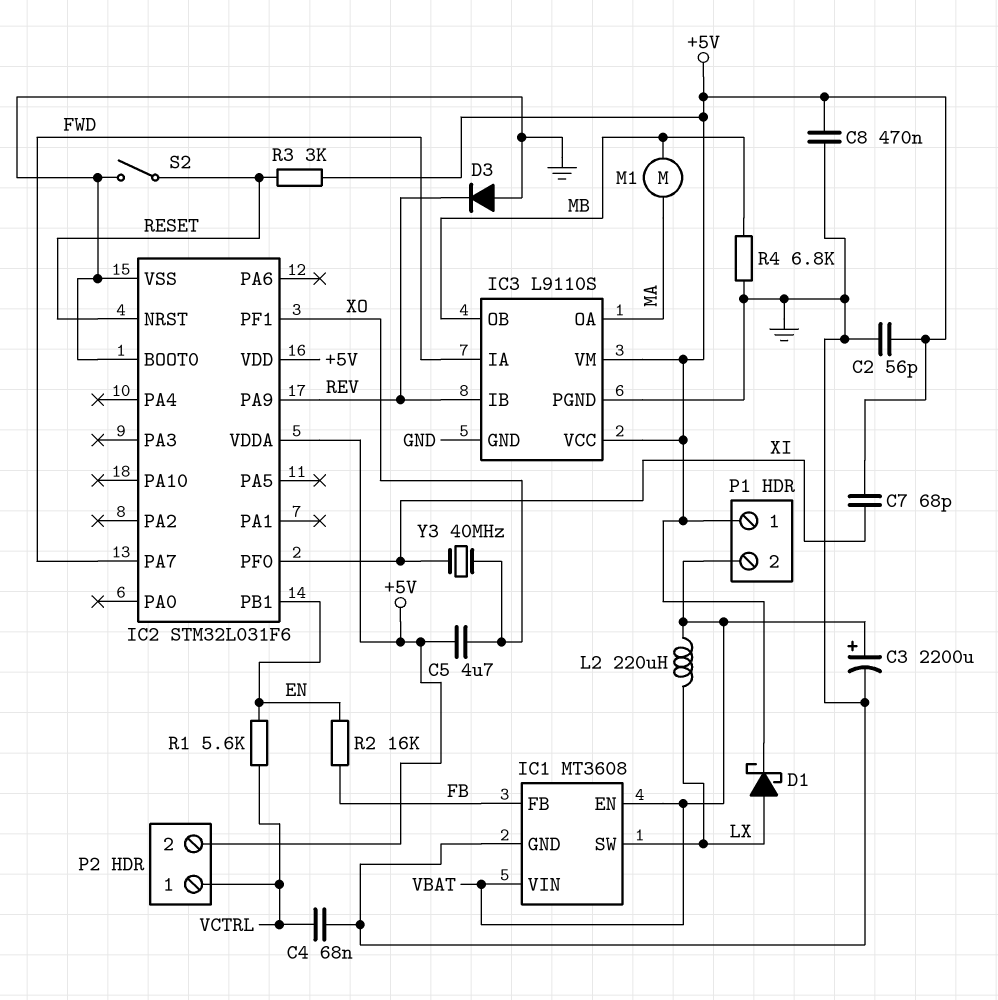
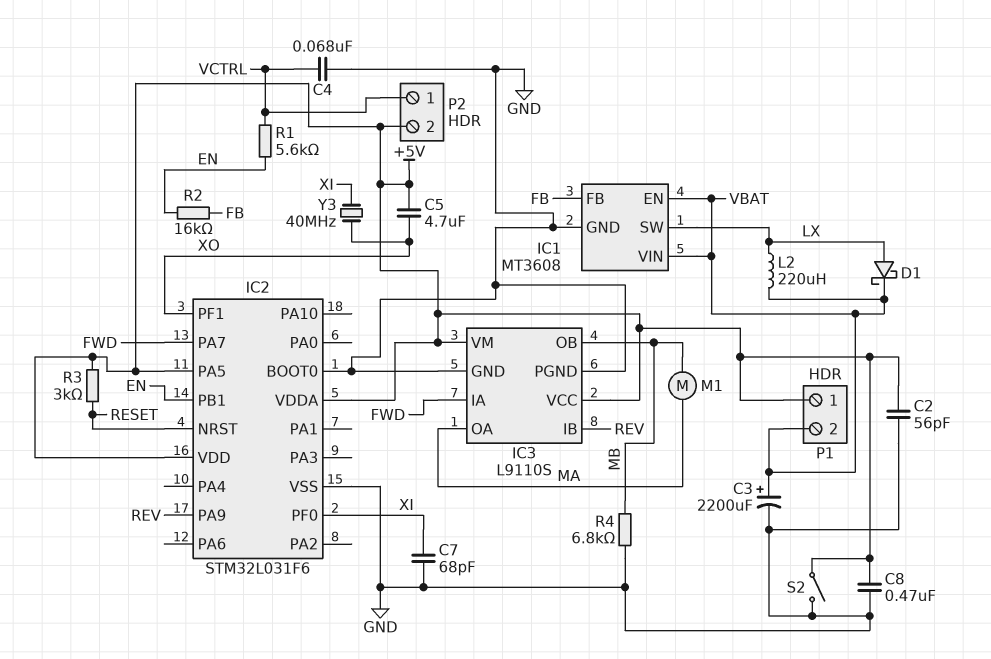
C7: 68pF (+5V, XI) -> 68pF (GND, XI)
D1: schottky (A LX, K +5V) -> schottky (A LX, K VBAT)
D3: diode (A GND, K REV) -> none
IC2 pin PA5: none -> +5V
S2: switch (GND, RESET) -> switch (+5V, GND)

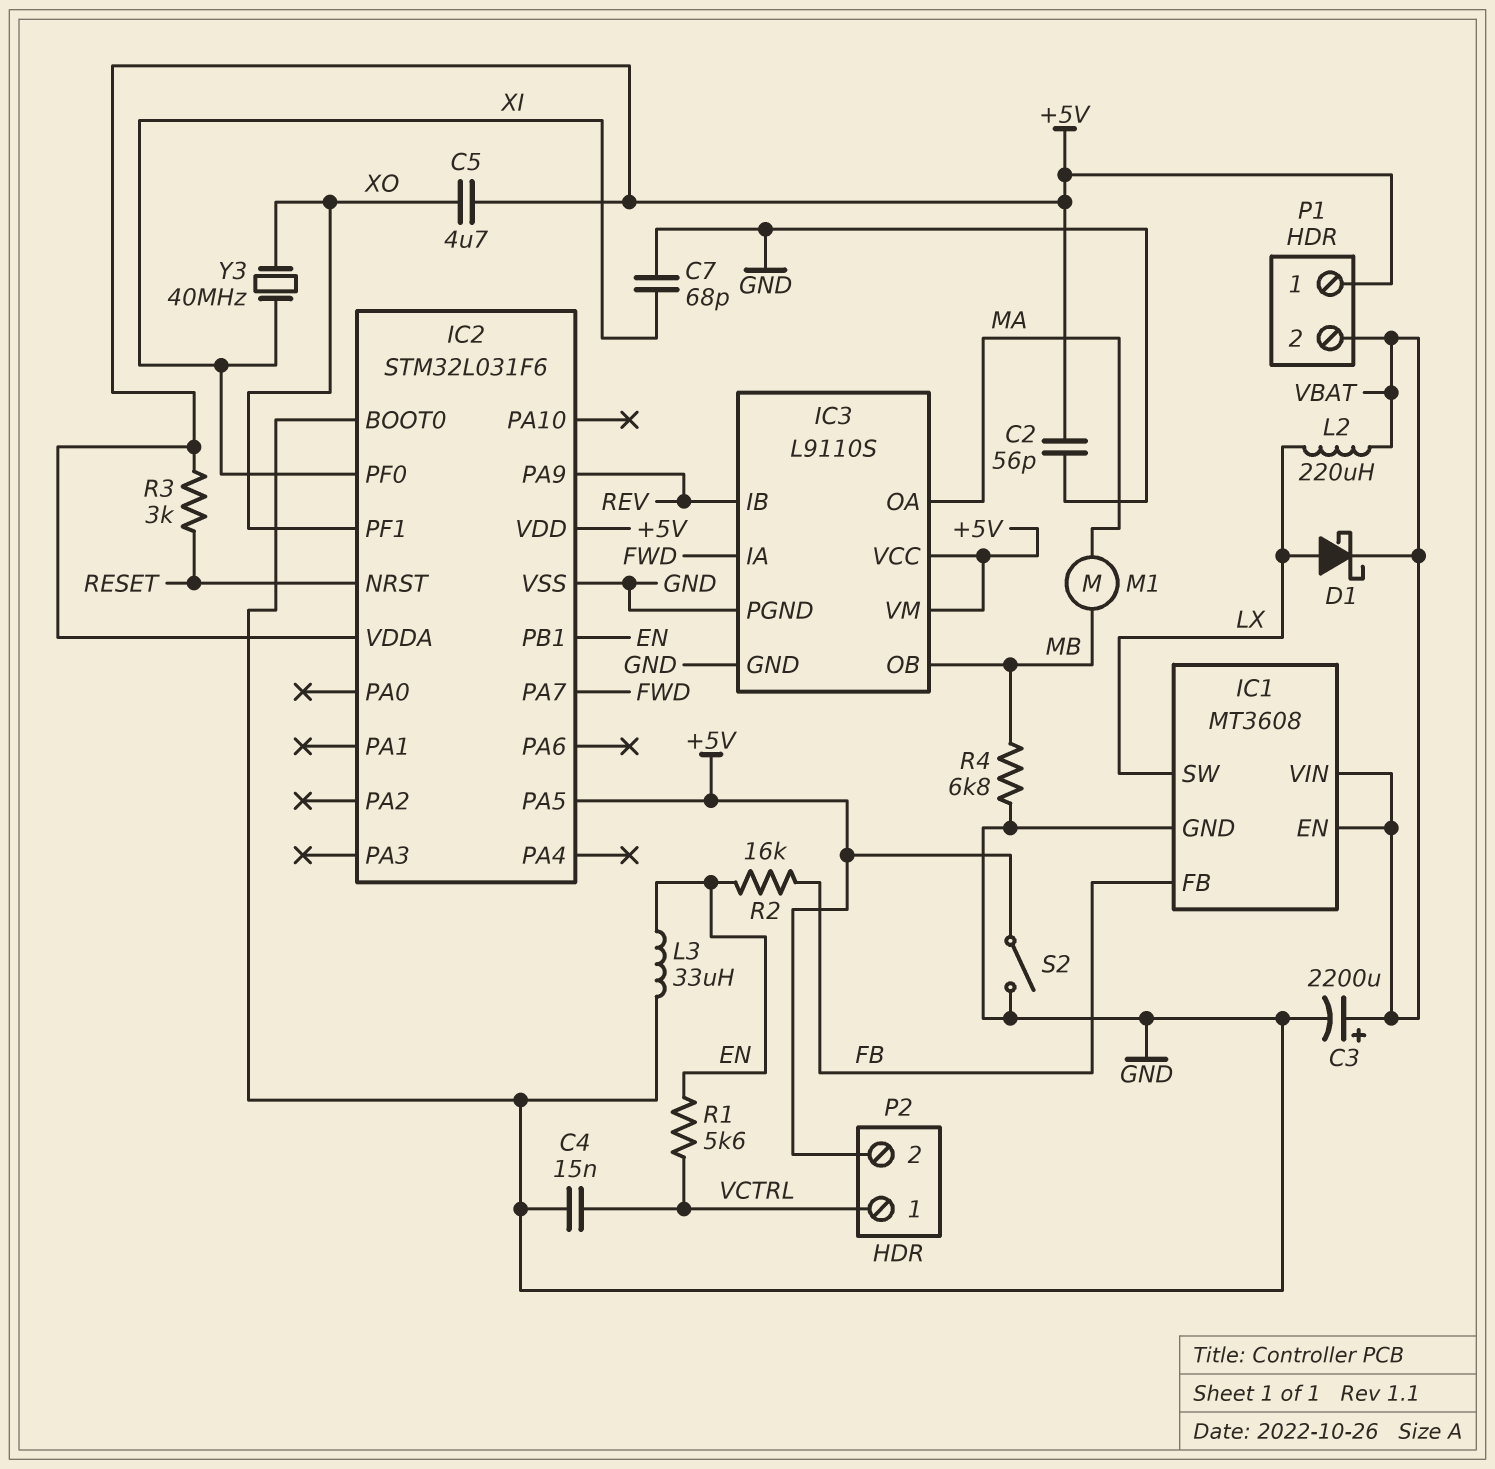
C4: 68nF (GND, VCTRL) -> 15nF (GND, VCTRL)
C8: 470nF (+5V, GND) -> none
L3: none -> 33uH (EN, GND)

